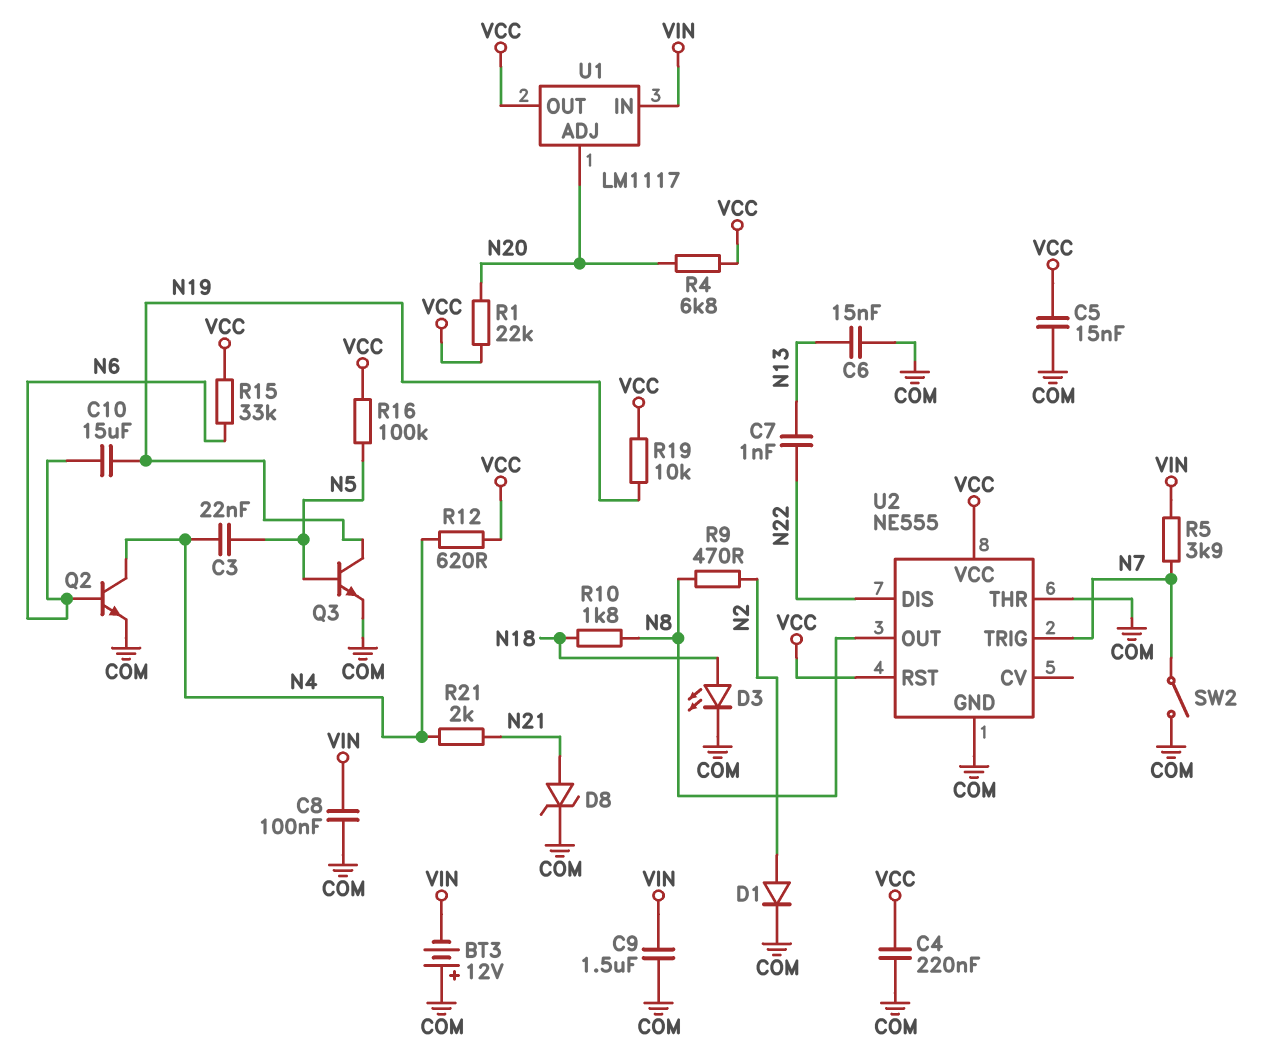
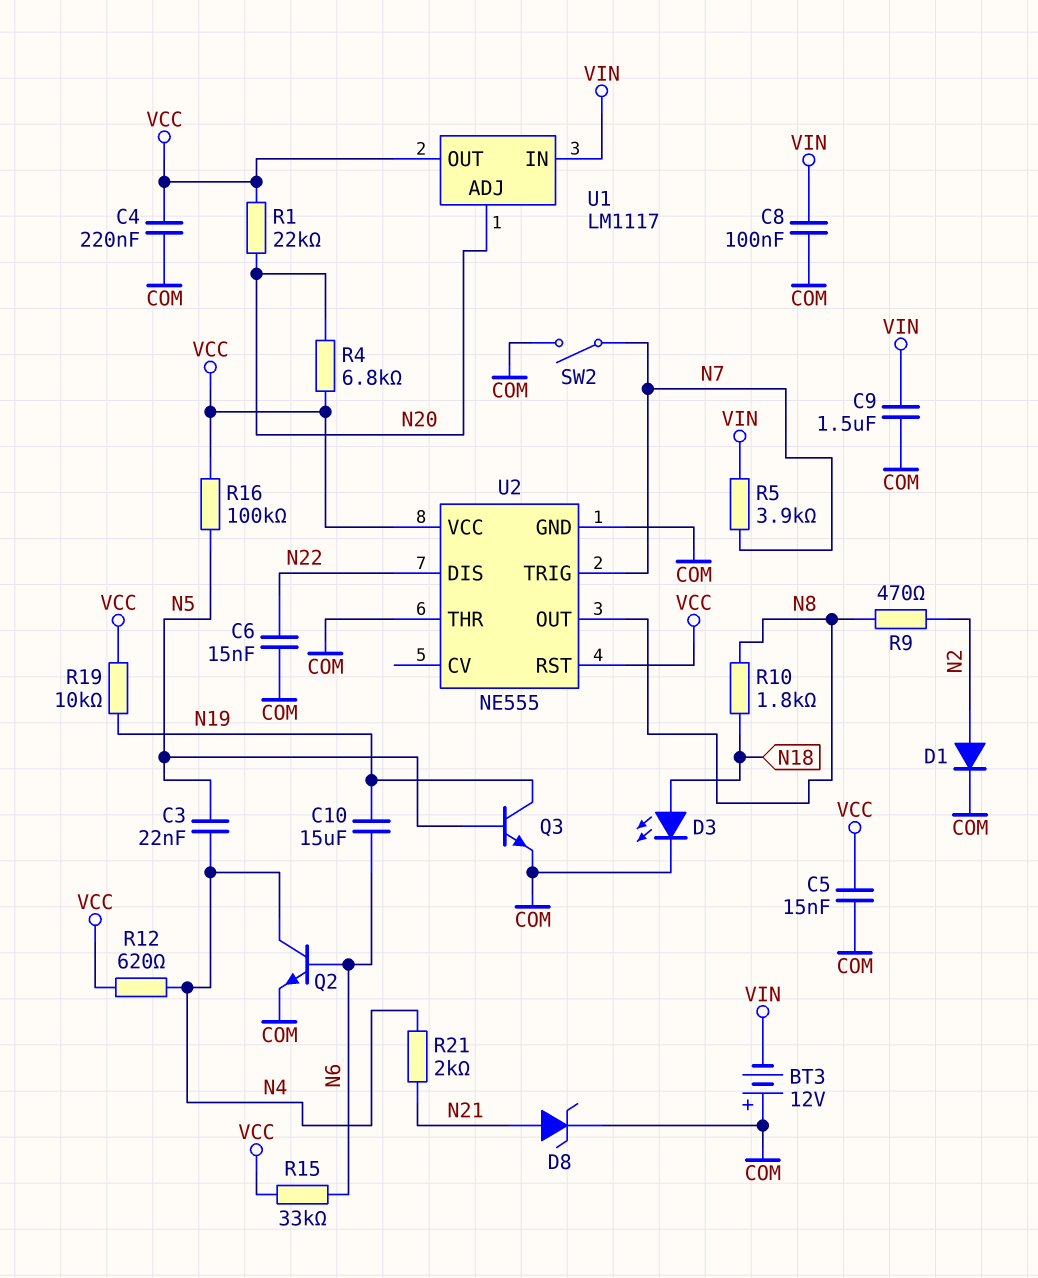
C6: 15nF (COM, N13) -> 15nF (COM, N22)
C7: 1nF (N13, N22) -> none

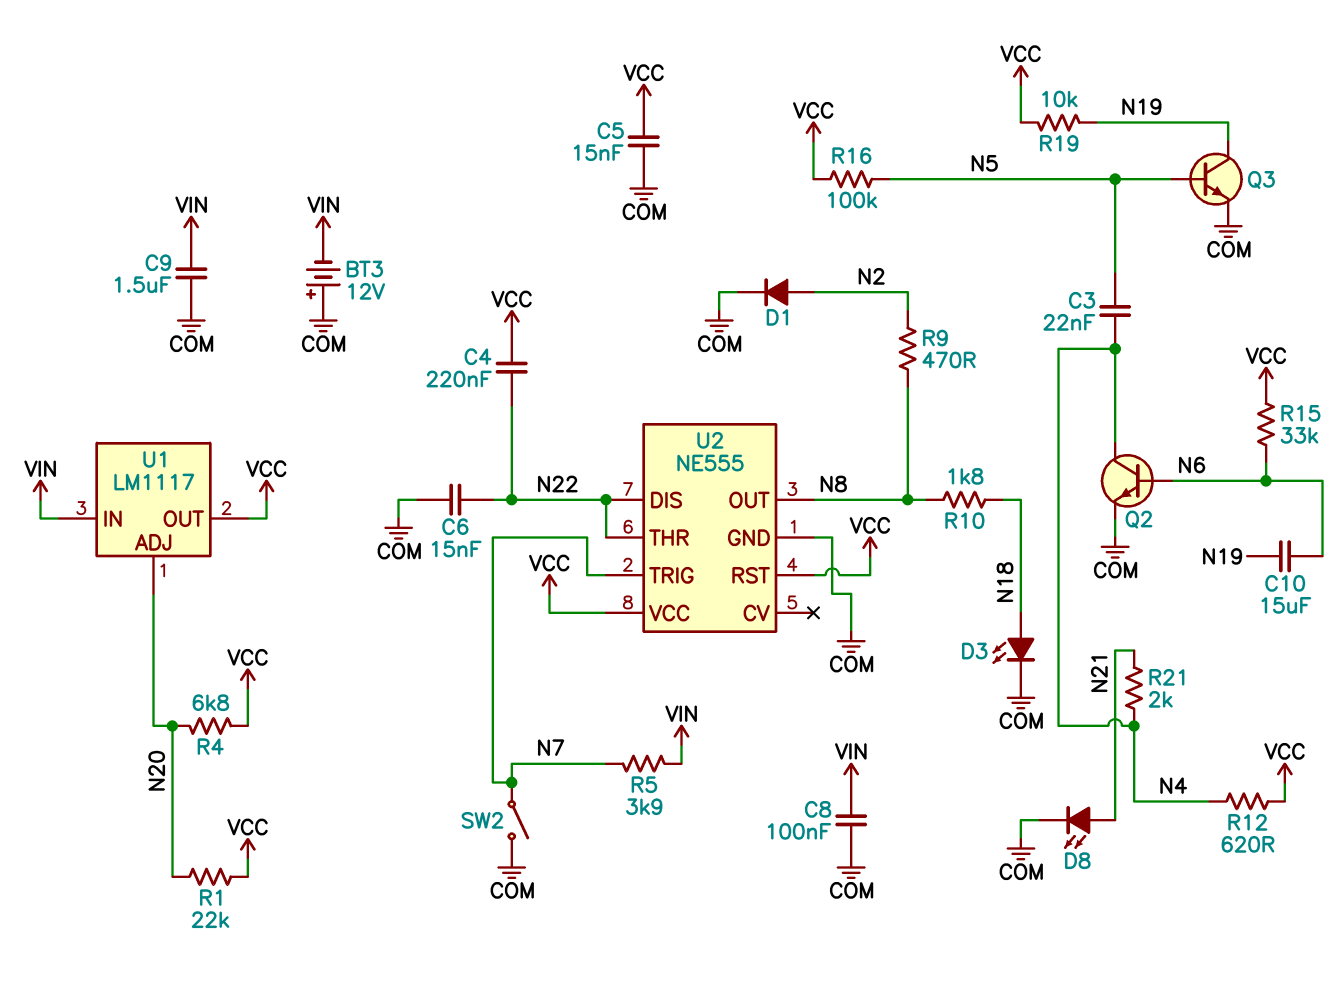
C4: 220nF (COM, VCC) -> 220nF (N22, VCC)
D8: zener (A N21, K COM) -> LED (A N21, K COM)
U2 pin THR: COM -> N22

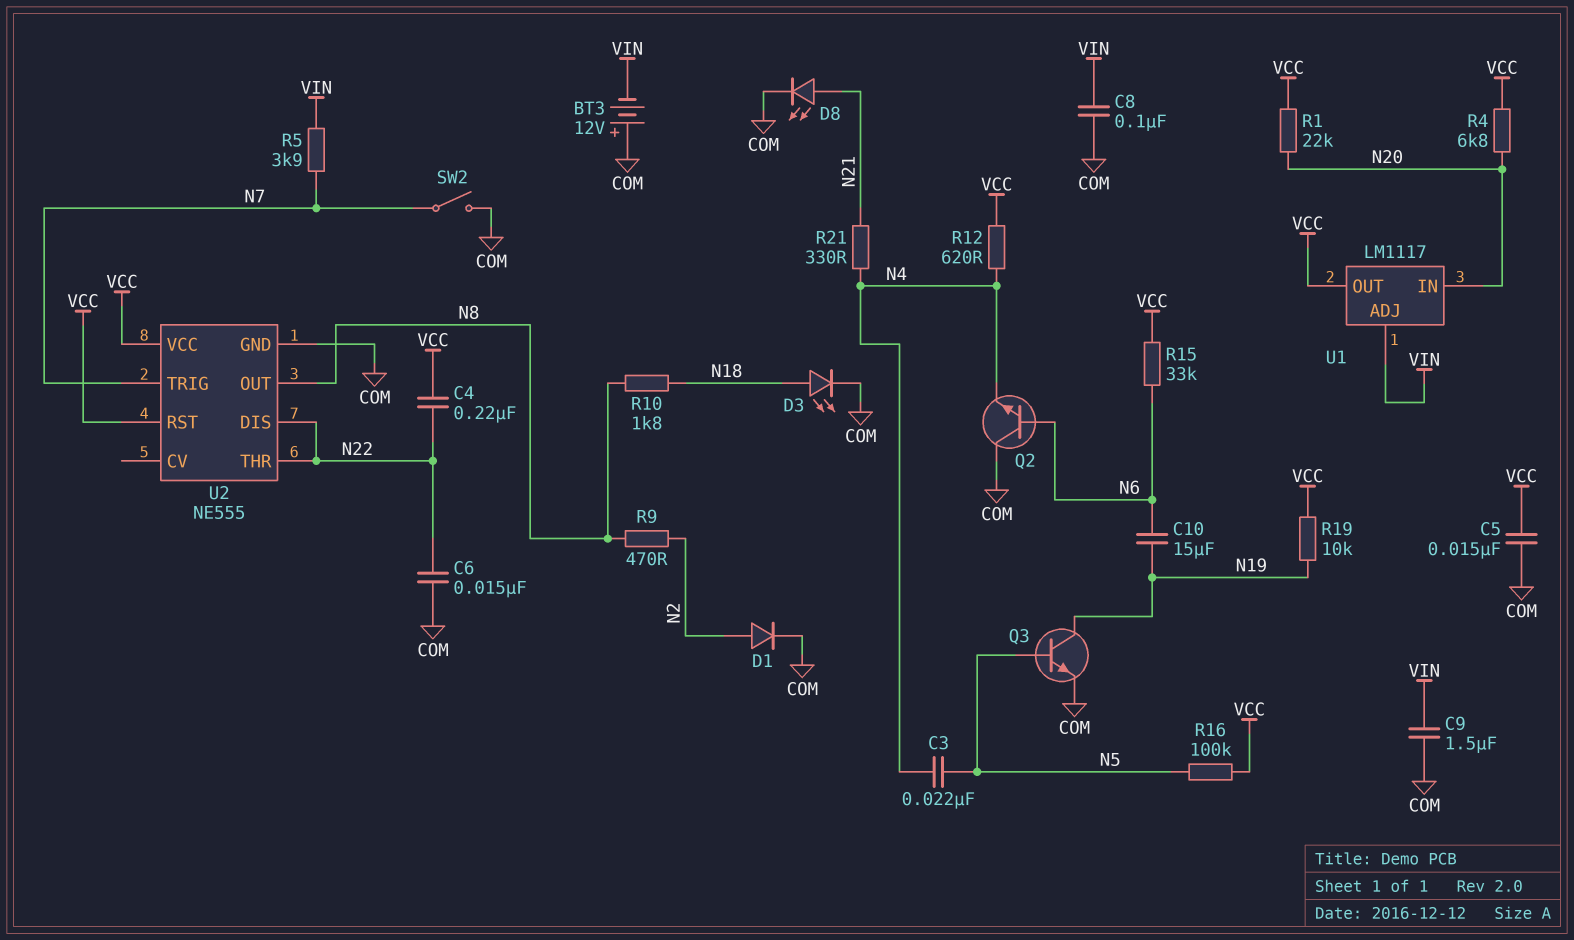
Q2: NPN (B N6, C N4, E COM) -> NPN (B N6, C COM, E N4)
R21: 2k (N4, N21) -> 330 (N4, N21)
U1 pin ADJ: N20 -> VIN
U1 pin IN: VIN -> N20

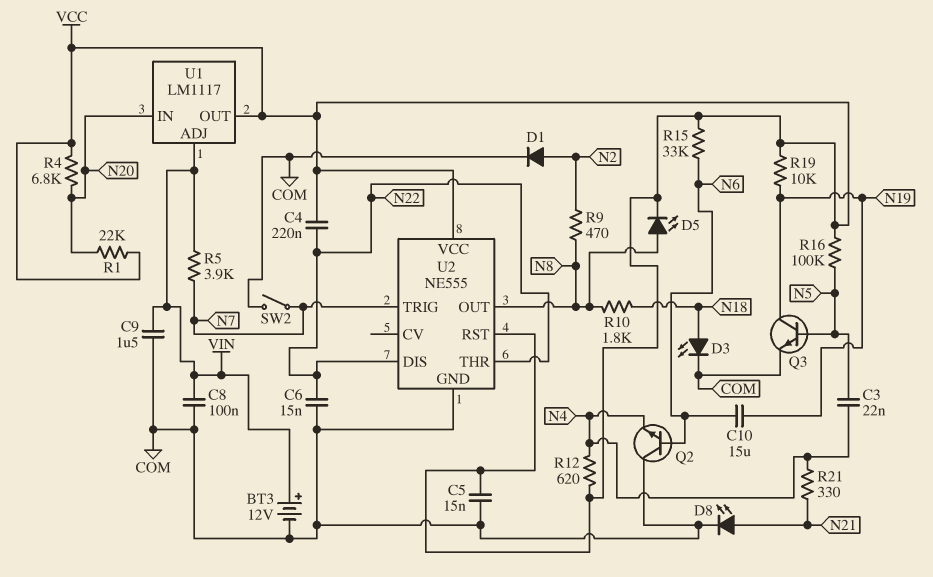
BT3: 12V (plus COM, minus VIN) -> 12V (plus VIN, minus COM)
D5: none -> LED (A N8, K VCC)

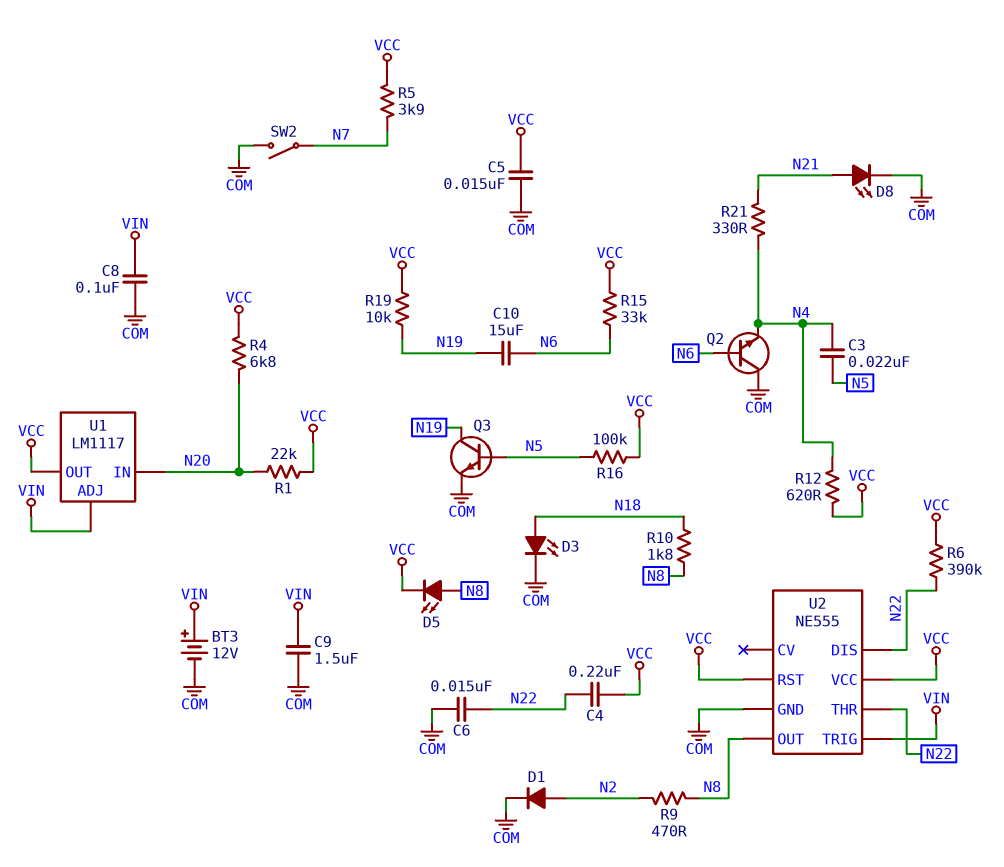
R5: 3.9k (N7, VIN) -> 3.9k (N7, VCC)
R6: none -> 390k (N22, VCC)
U2 pin TRIG: N7 -> VIN

